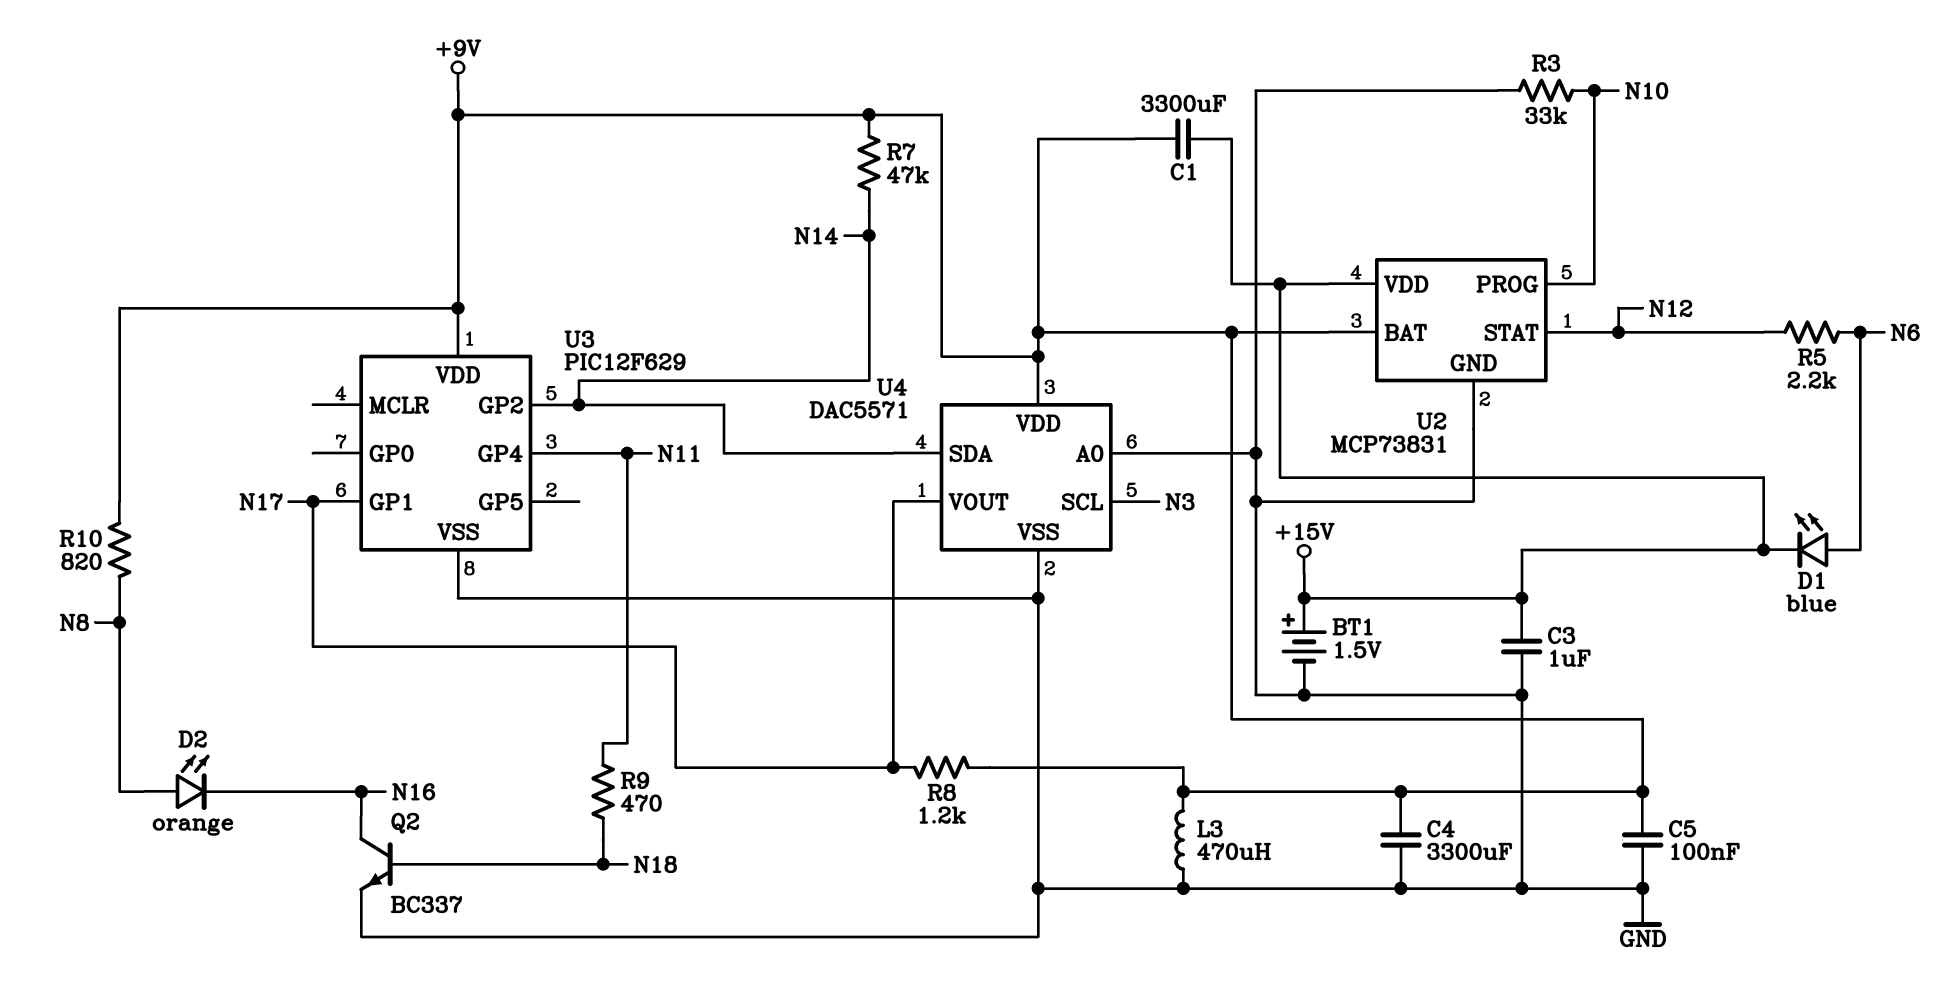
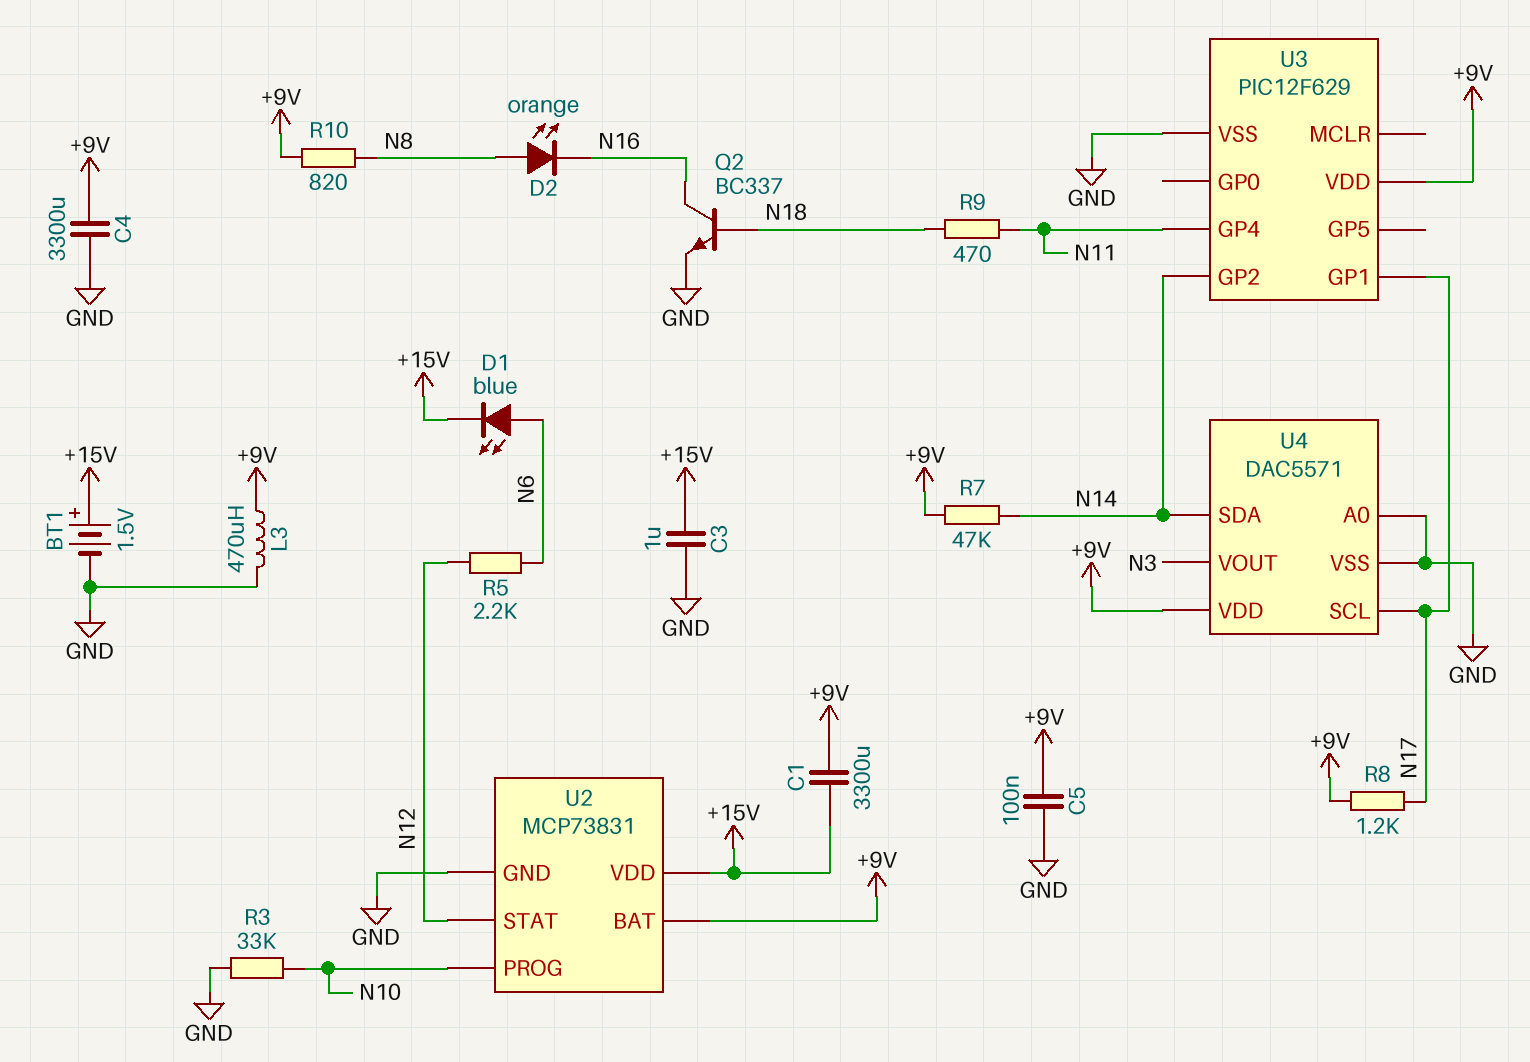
U4 pin SCL: N3 -> N17
U4 pin VOUT: N17 -> N3

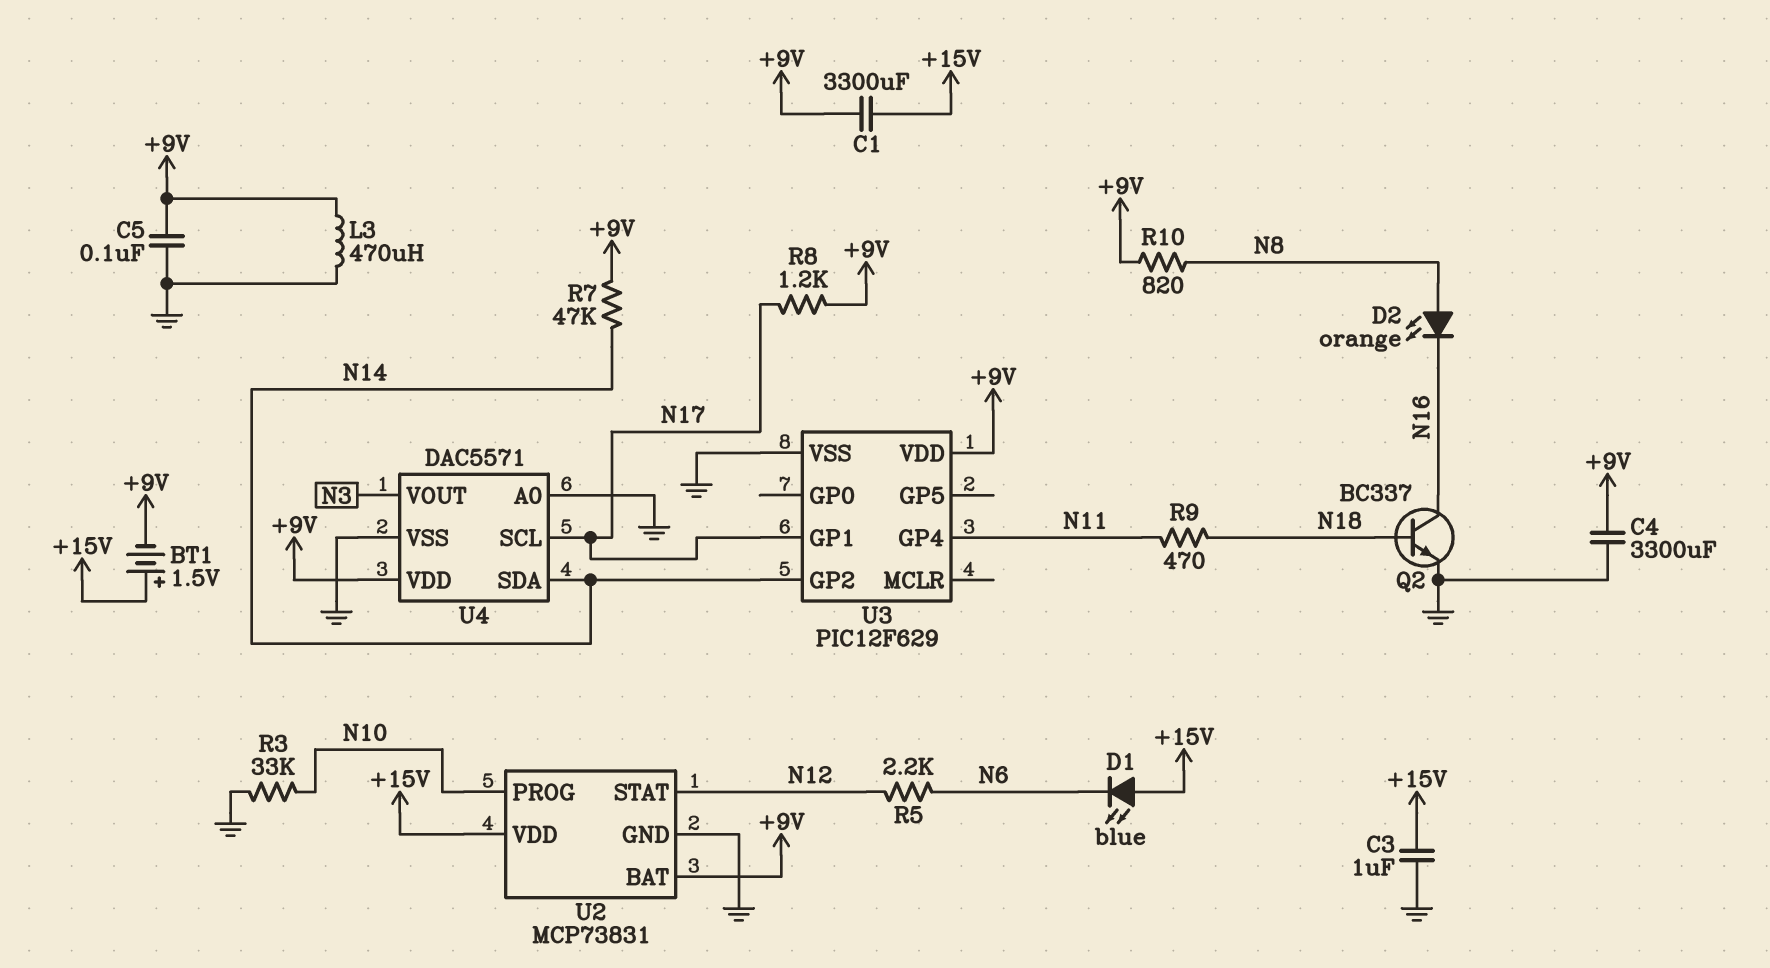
BT1: 1.5V (plus +15V, minus GND) -> 1.5V (plus +15V, minus +9V)
D1: LED blue (A N6, K +15V) -> LED blue (A +15V, K N6)

